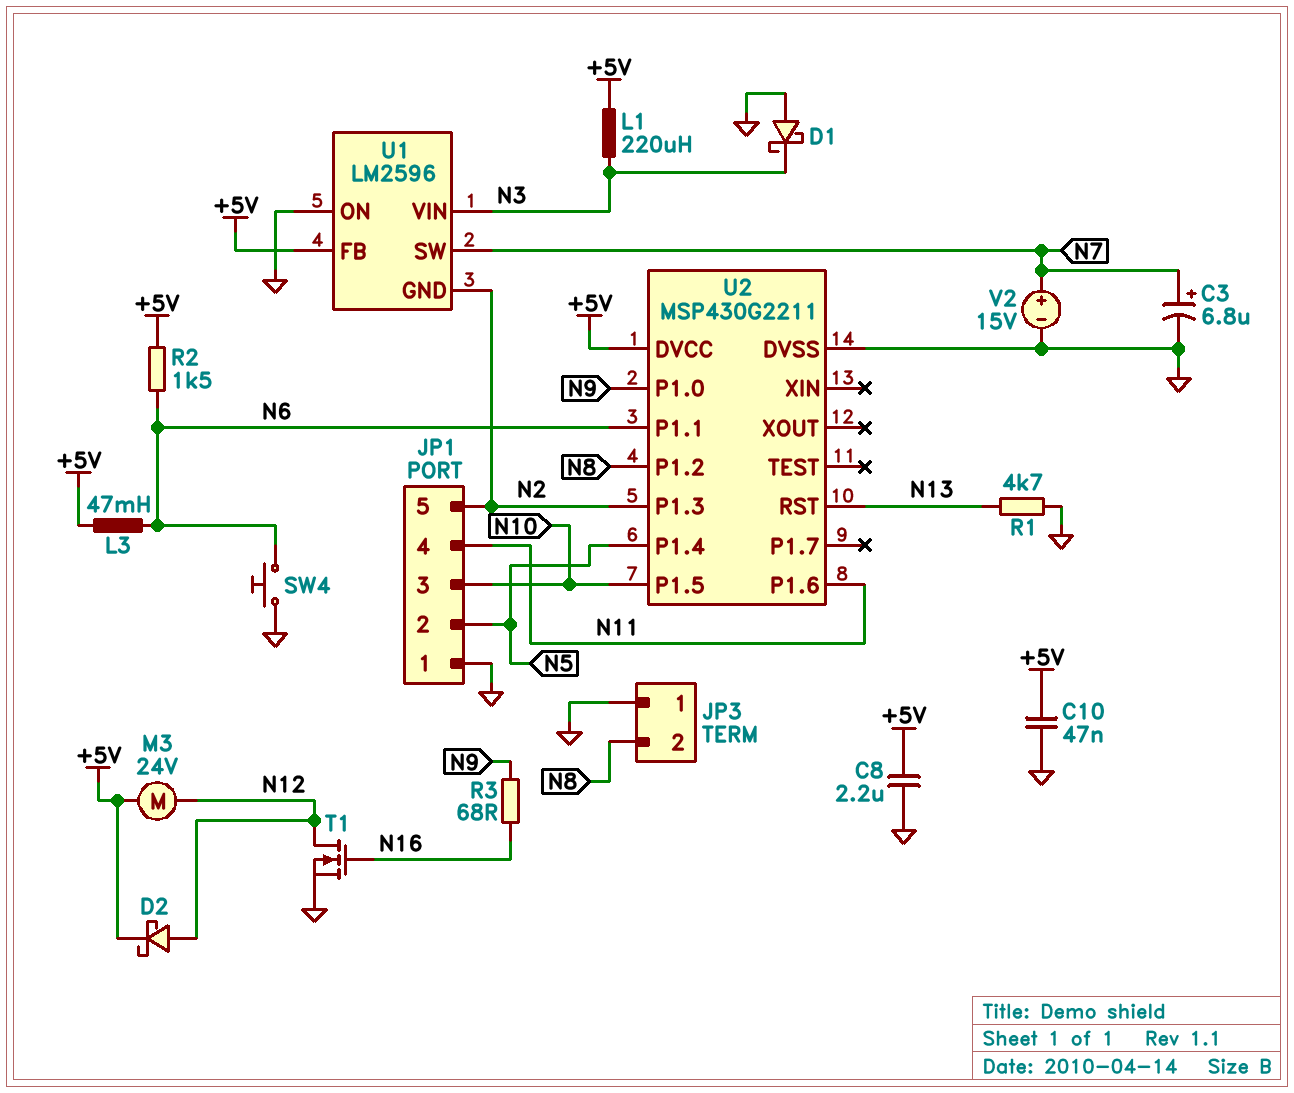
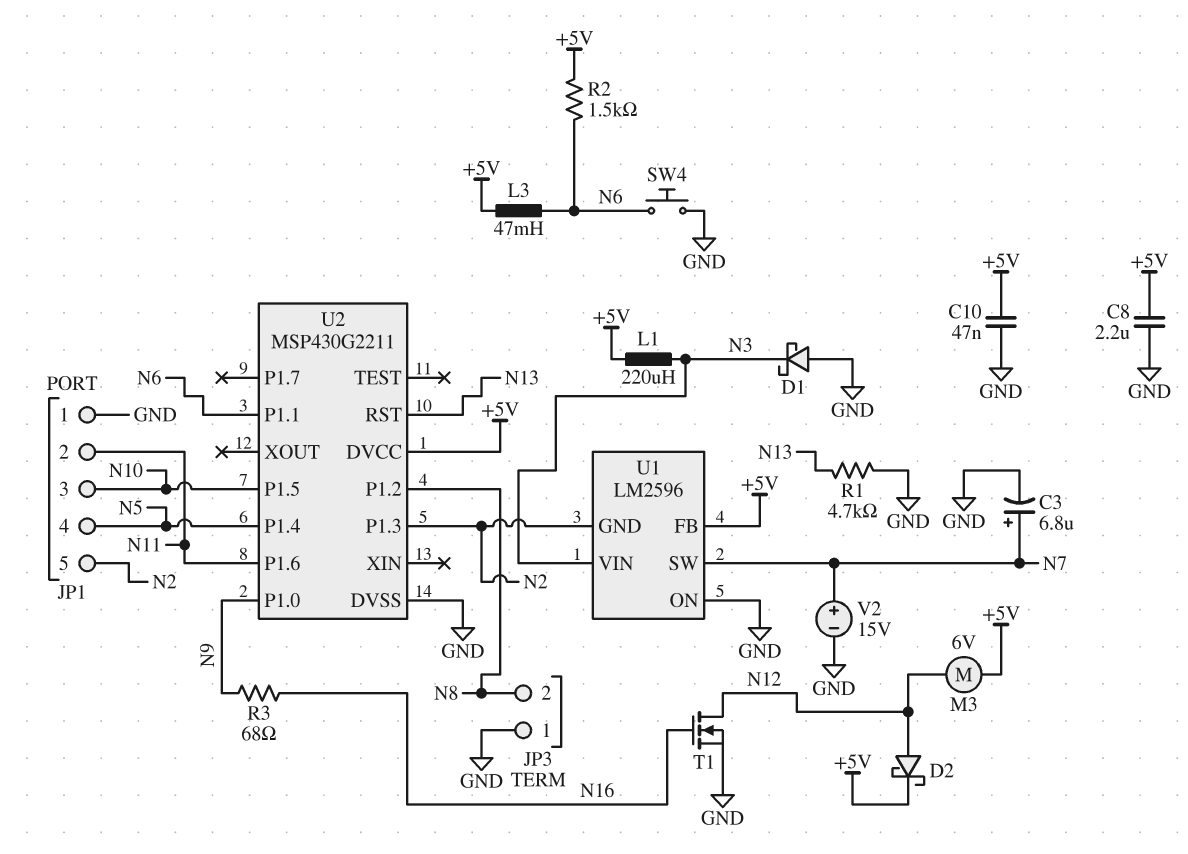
JP1 pin 2: N5 -> N11
JP1 pin 4: N11 -> N5
M3: motor 24V (+5V, N12) -> motor 6V (+5V, N12)

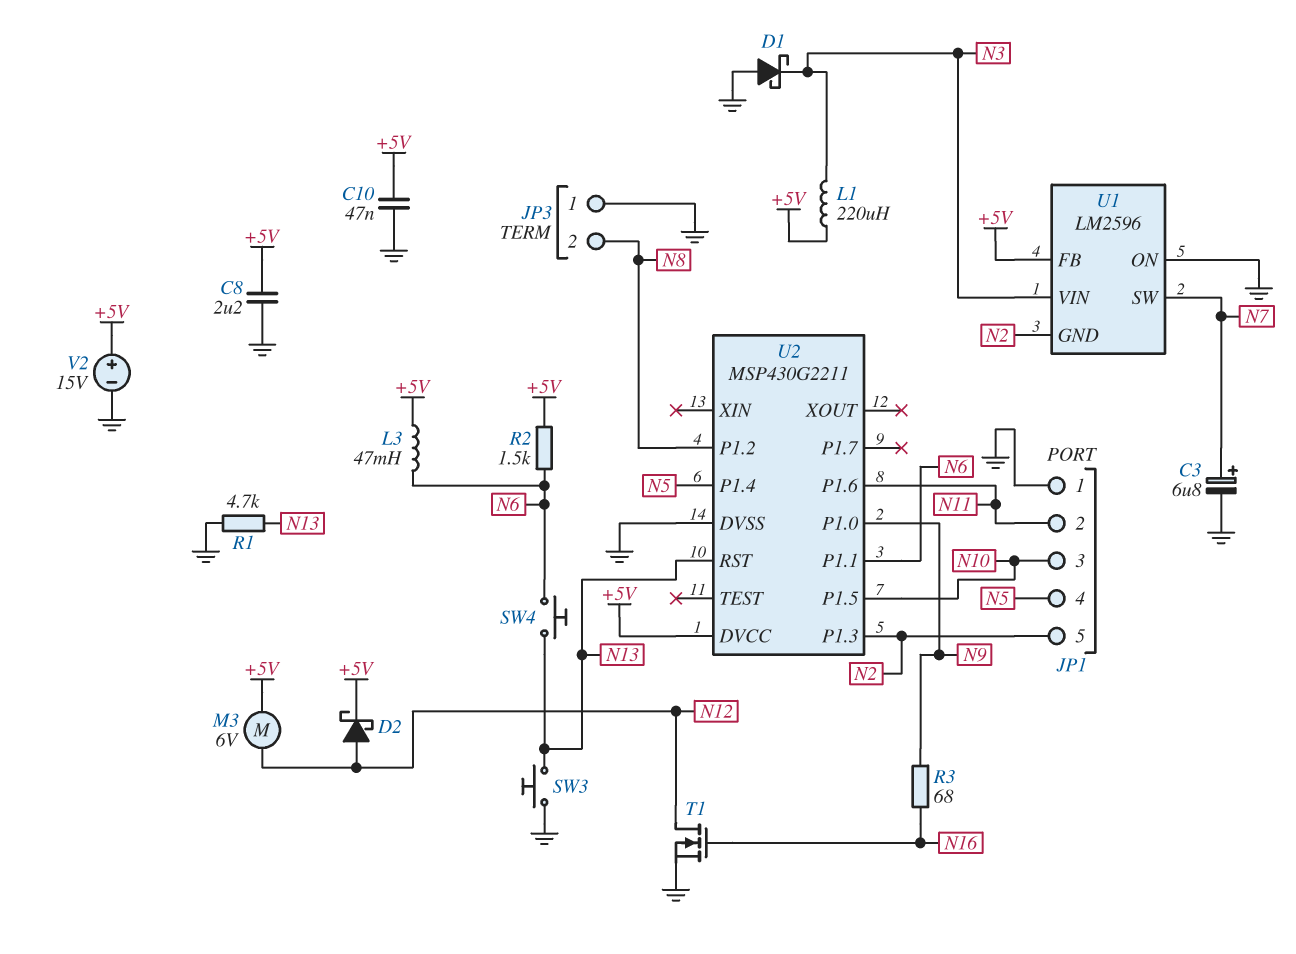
SW3: none -> button (GND, N13)
SW4: button (GND, N6) -> button (N6, N13)
V2: 15V (plus N7, minus GND) -> 15V (plus +5V, minus GND)

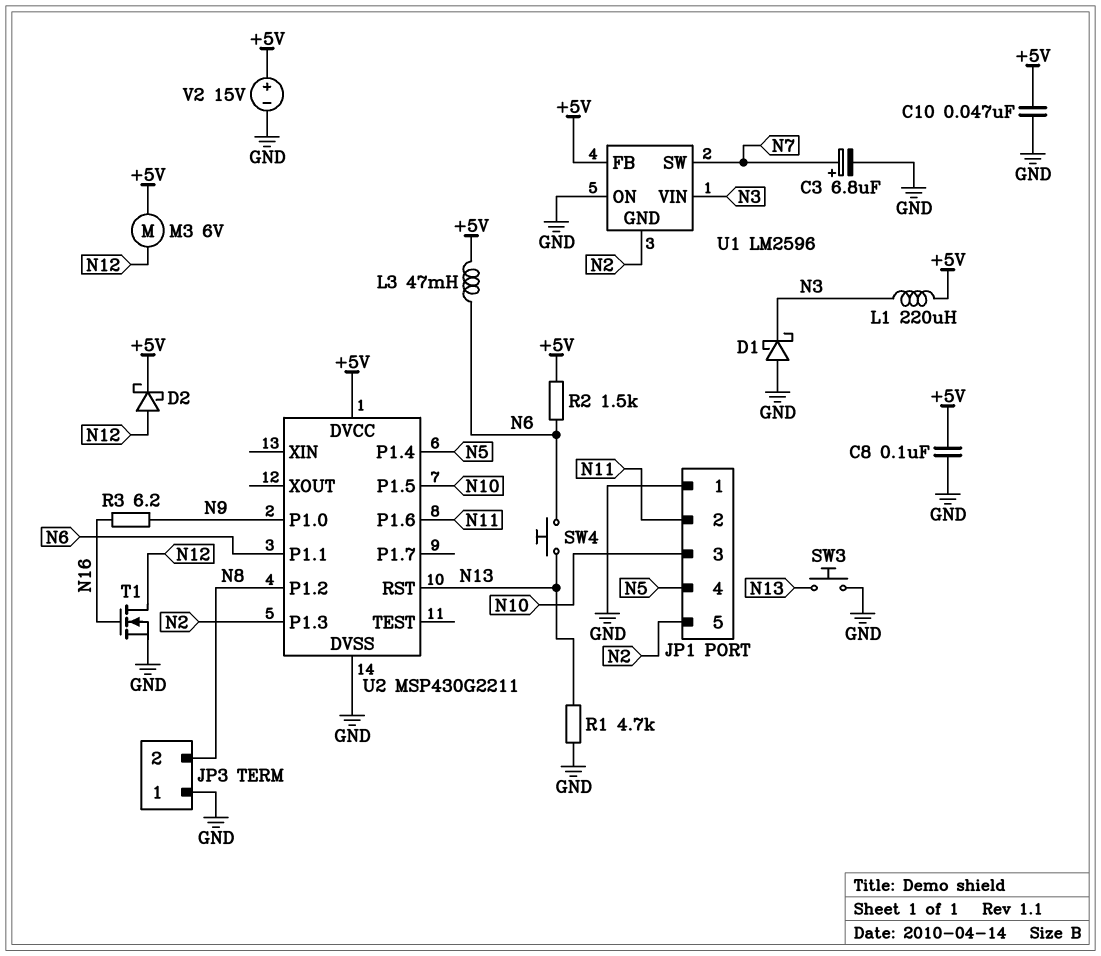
C8: 2.2uF (+5V, GND) -> 100nF (+5V, GND)
R3: 68 (N9, N16) -> 6.2 (N9, N16)

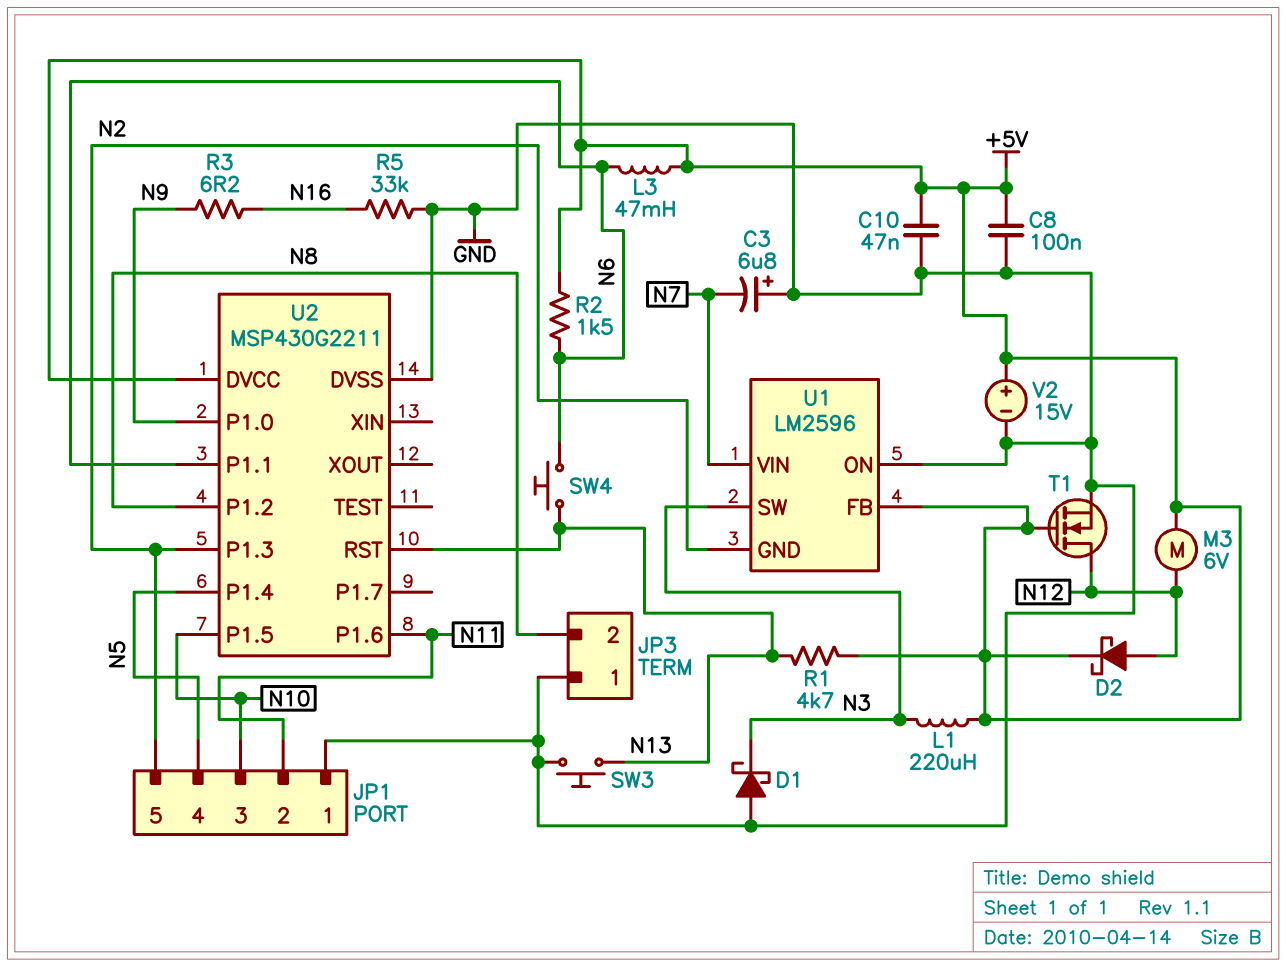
C3: 6.8uF (plus N7, minus GND) -> 6.8uF (plus GND, minus N7)
R1: 4.7k (GND, N13) -> 4.7k (+5V, N13)
R5: none -> 33k (GND, N16)
T1: NMOS (G N16, D N12, S GND) -> NMOS (G +5V, D N12, S GND)
U1 pin SW: N7 -> N3
U1 pin VIN: N3 -> N7

